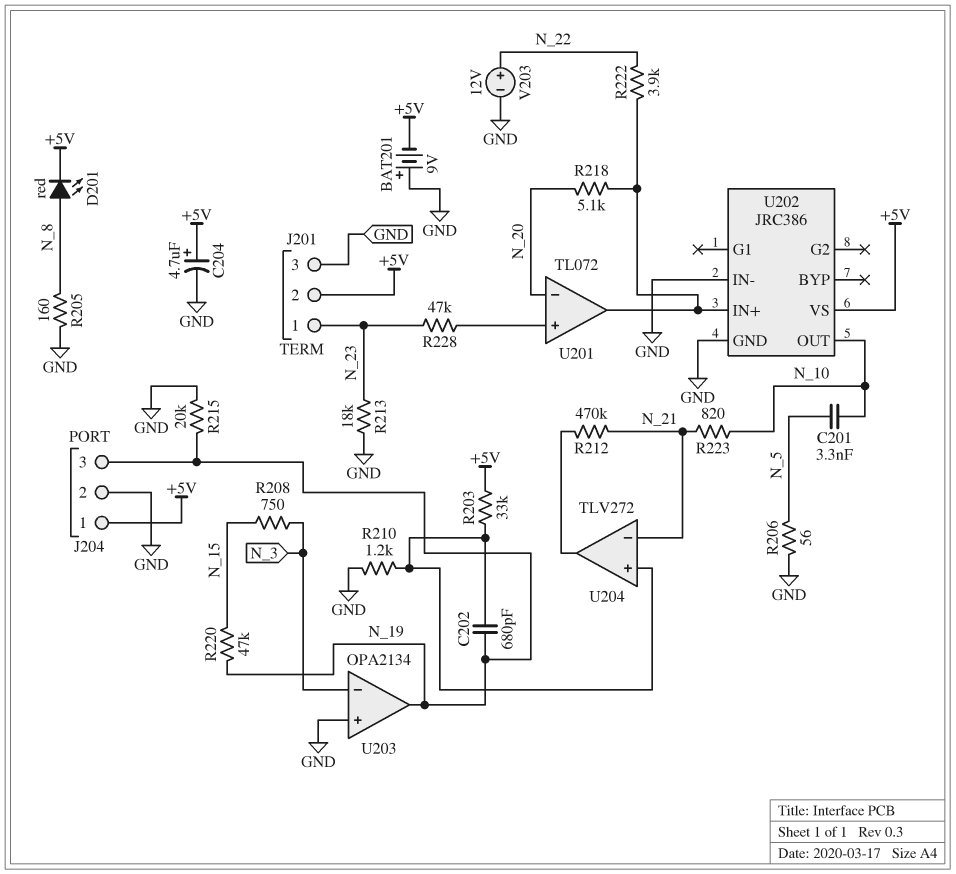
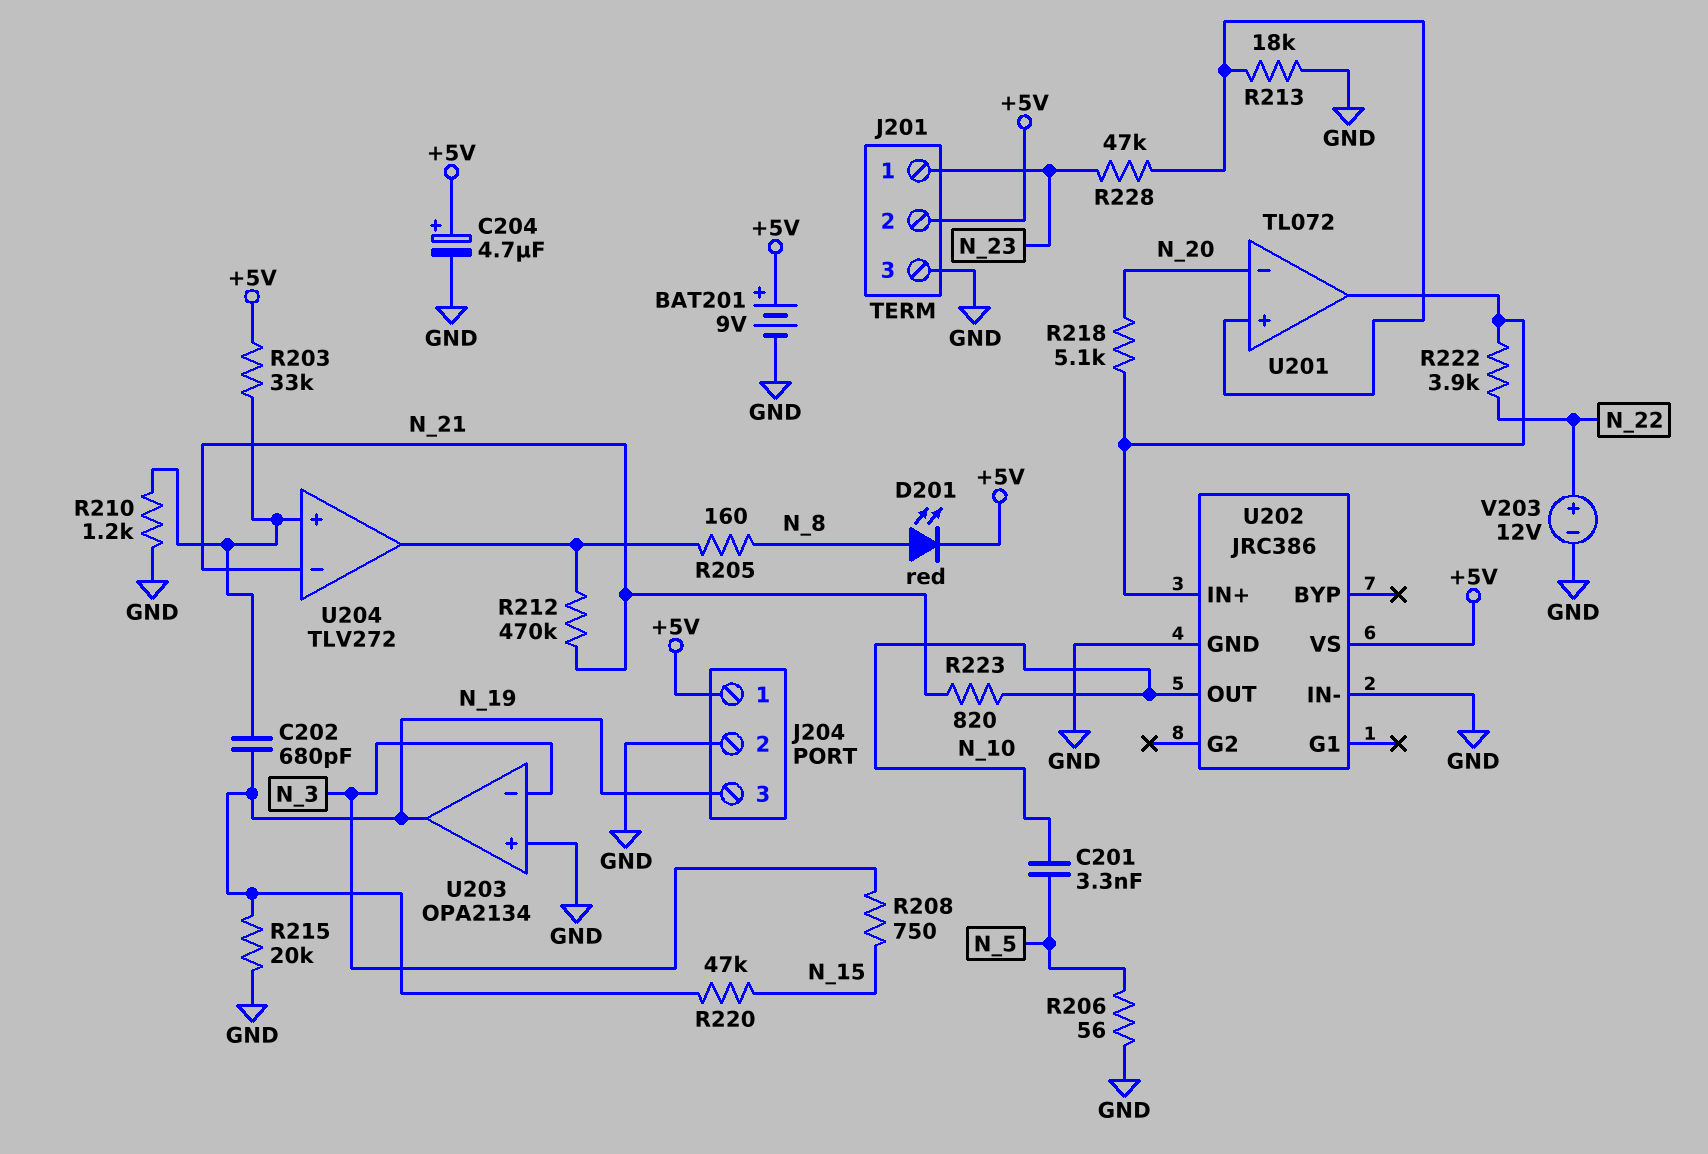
BAT201: 9V (plus GND, minus +5V) -> 9V (plus +5V, minus GND)
R205: 160 (GND, N_8) -> 160 (N_8, U204/out)
R213: 18k (GND, N_23) -> 18k (GND, U201/in+)

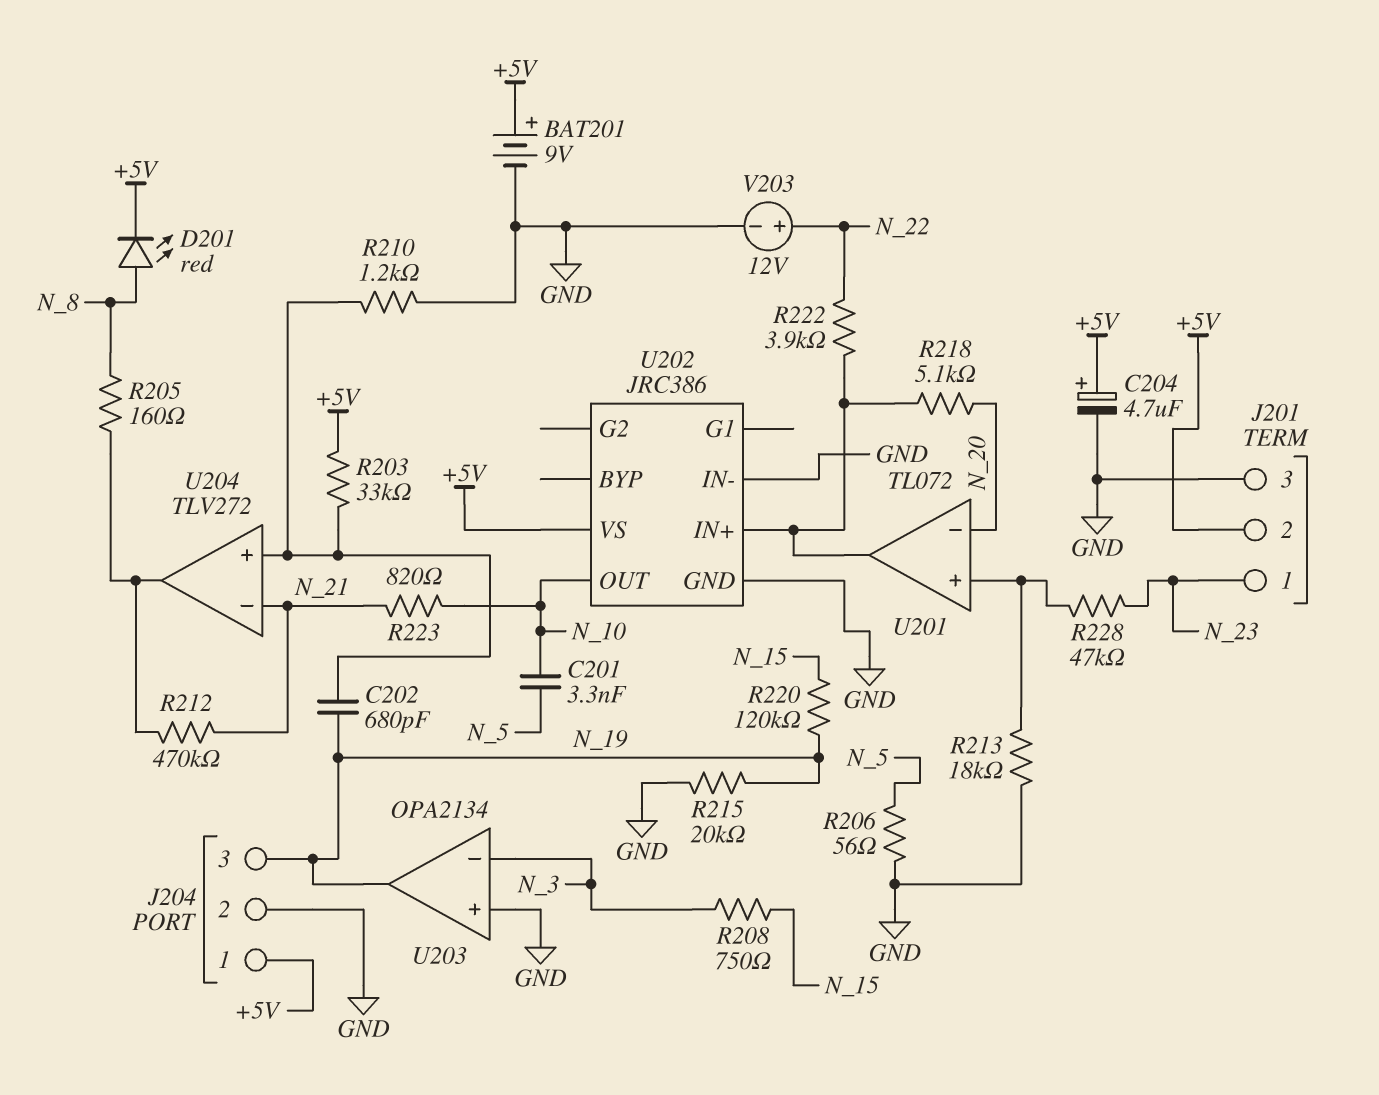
R220: 47k (N_15, N_19) -> 120k (N_15, N_19)

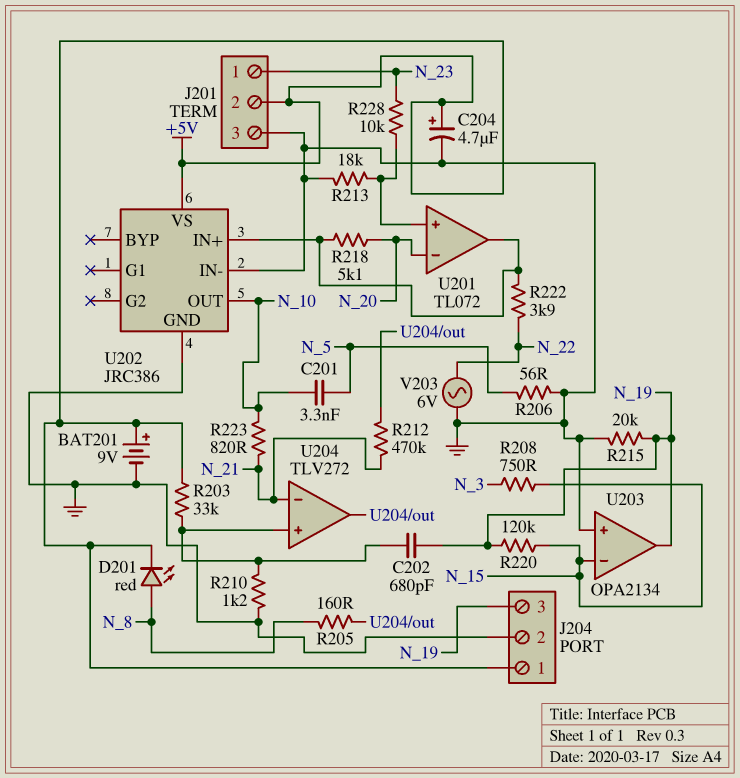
R228: 47k (N_23, U201/in+) -> 10k (N_23, U201/in+)
U203 pin in-: N_3 -> N_15
V203: 12V (plus N_22, minus GND) -> AC 6V (GND, N_22)

